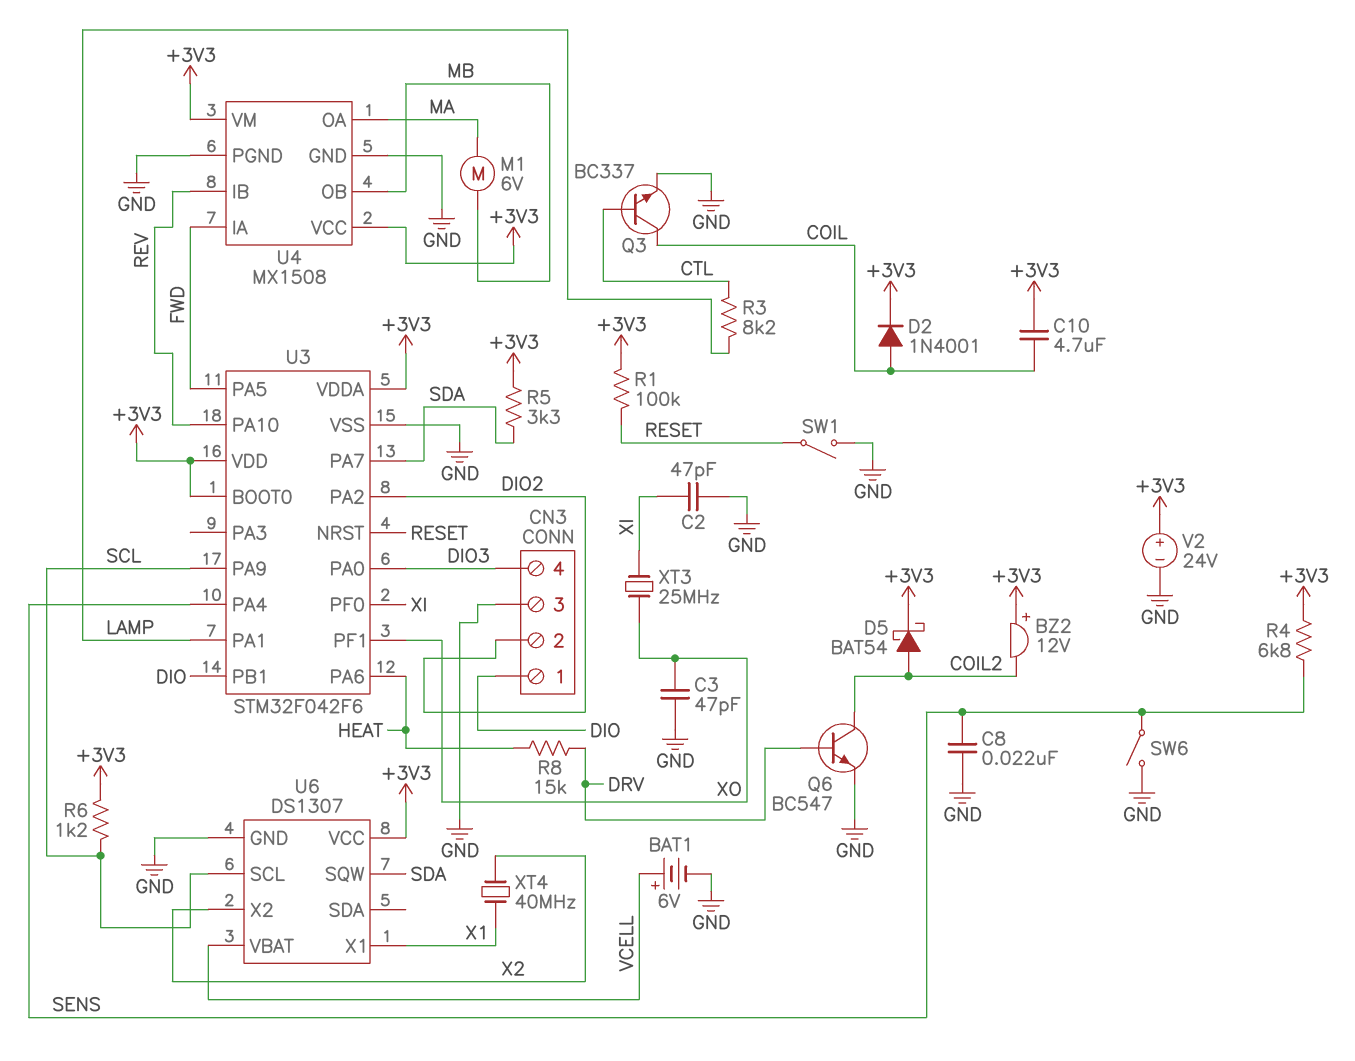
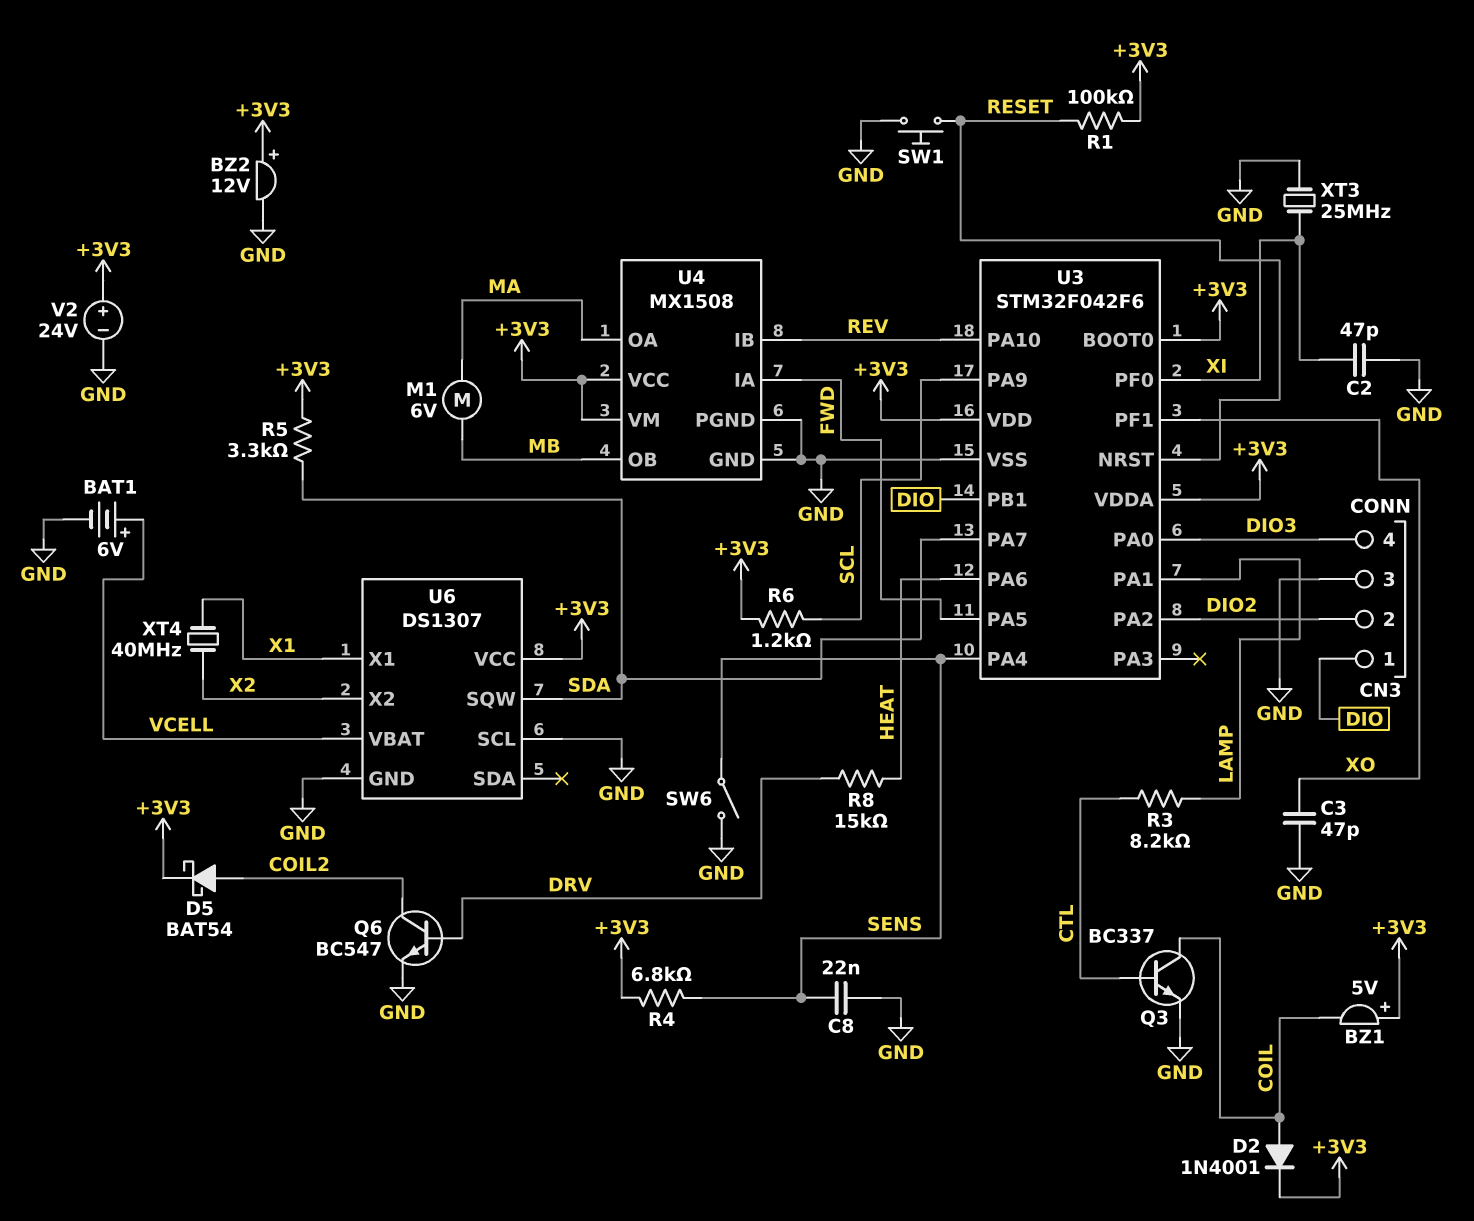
BZ1: none -> buzzer 5V (plus +3V3, minus COIL)
BZ2: buzzer 12V (plus +3V3, minus COIL2) -> buzzer 12V (plus +3V3, minus GND)
C10: 4.7uF (+3V3, COIL) -> none
SW1: switch (GND, RESET) -> button (GND, RESET)
U6 pin SCL: SCL -> GND
XT3: 25MHz (XI, XO) -> 25MHz (GND, XI)

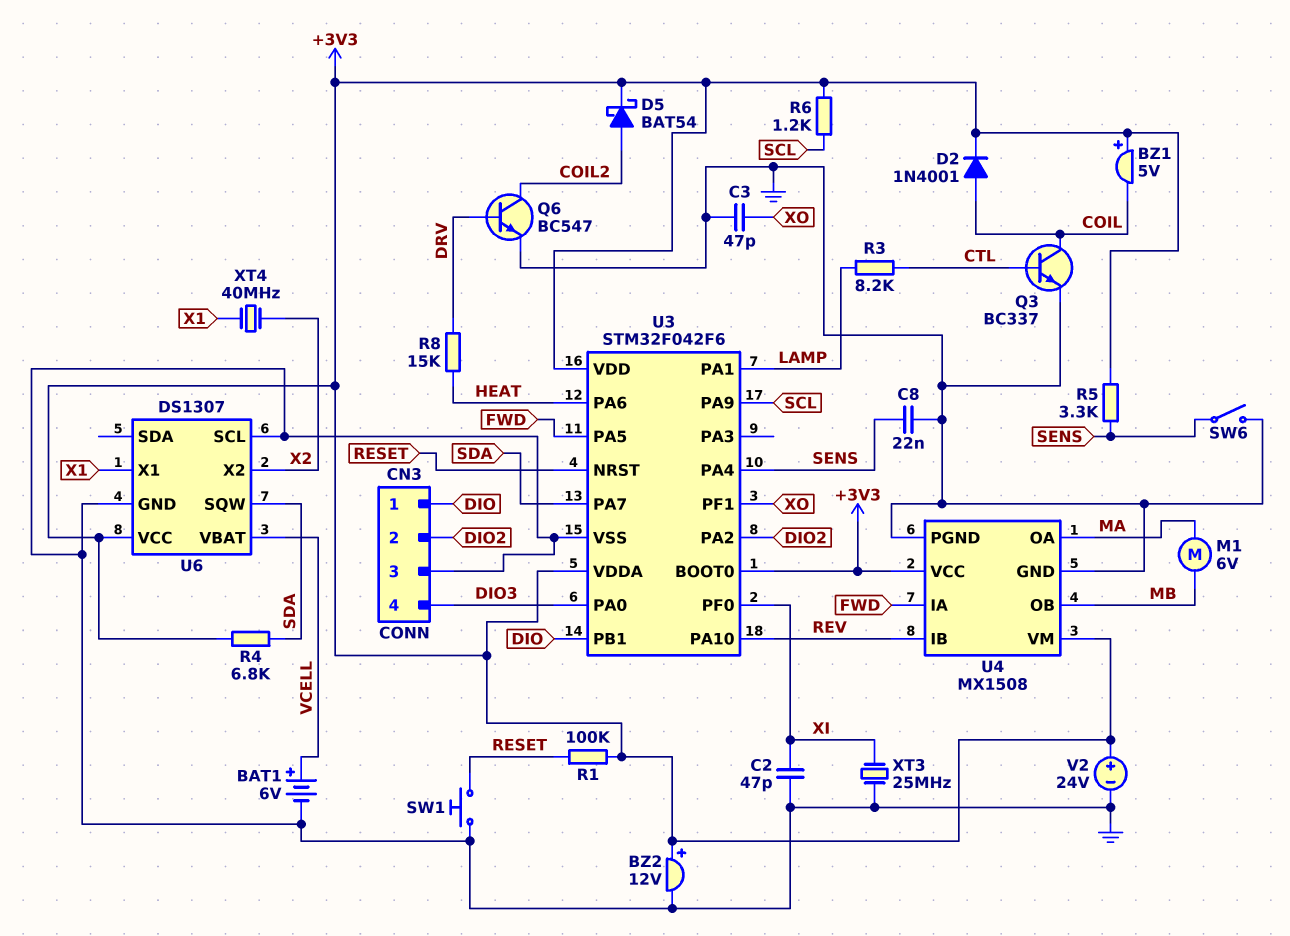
R4: 6.8k (+3V3, SENS) -> 6.8k (+3V3, SDA)
R5: 3.3k (+3V3, SDA) -> 3.3k (+3V3, SENS)

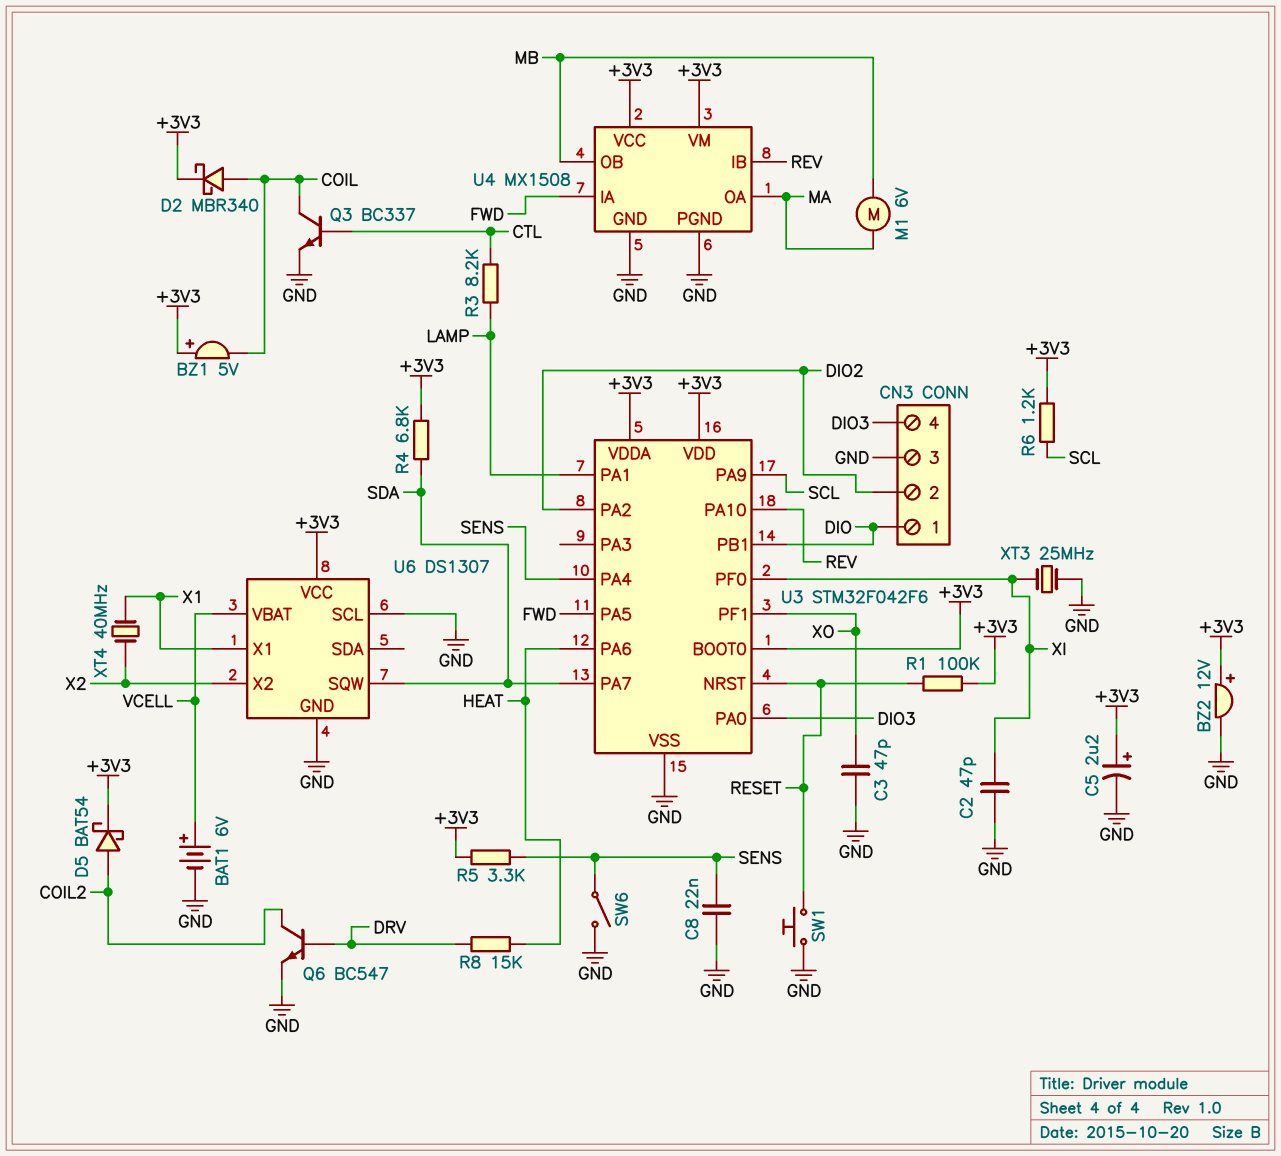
C5: none -> 2.2uF (plus +3V3, minus GND)
D2: diode 1N4001 (A COIL, K +3V3) -> schottky MBR340 (A COIL, K +3V3)
V2: 24V (plus +3V3, minus GND) -> none

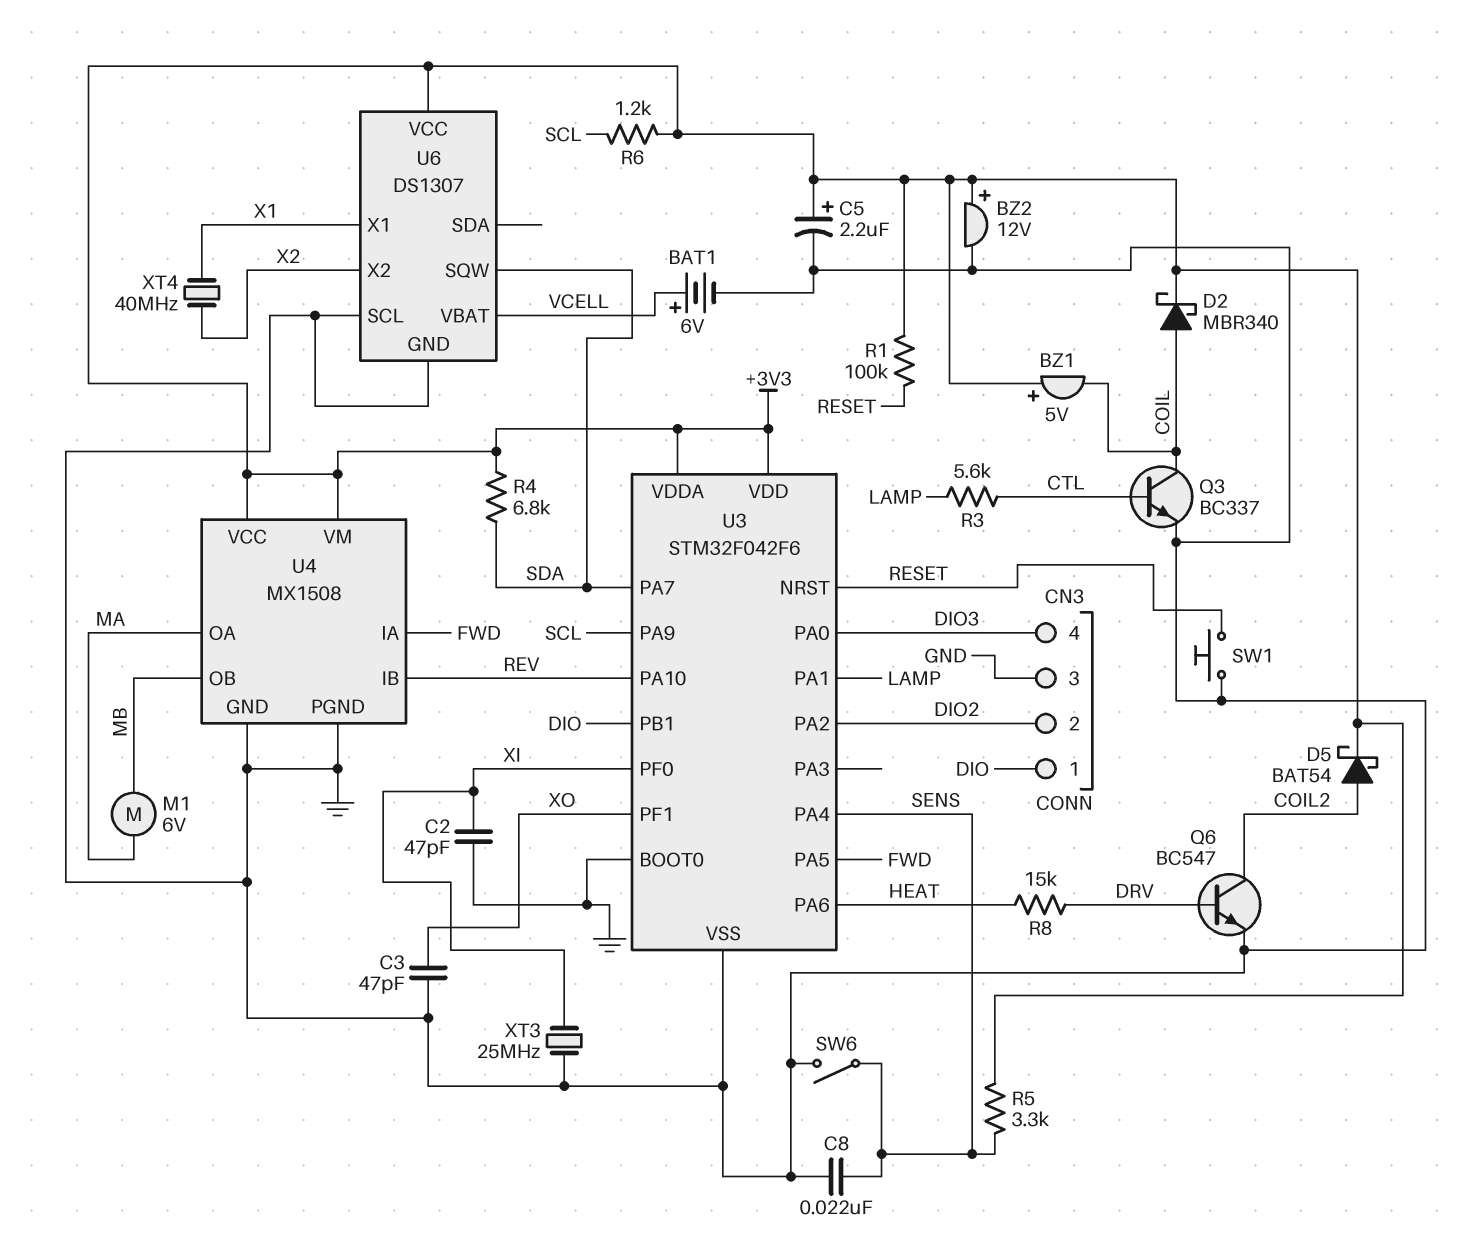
R3: 8.2k (CTL, LAMP) -> 5.6k (CTL, LAMP)
U3 pin BOOT0: +3V3 -> GND

